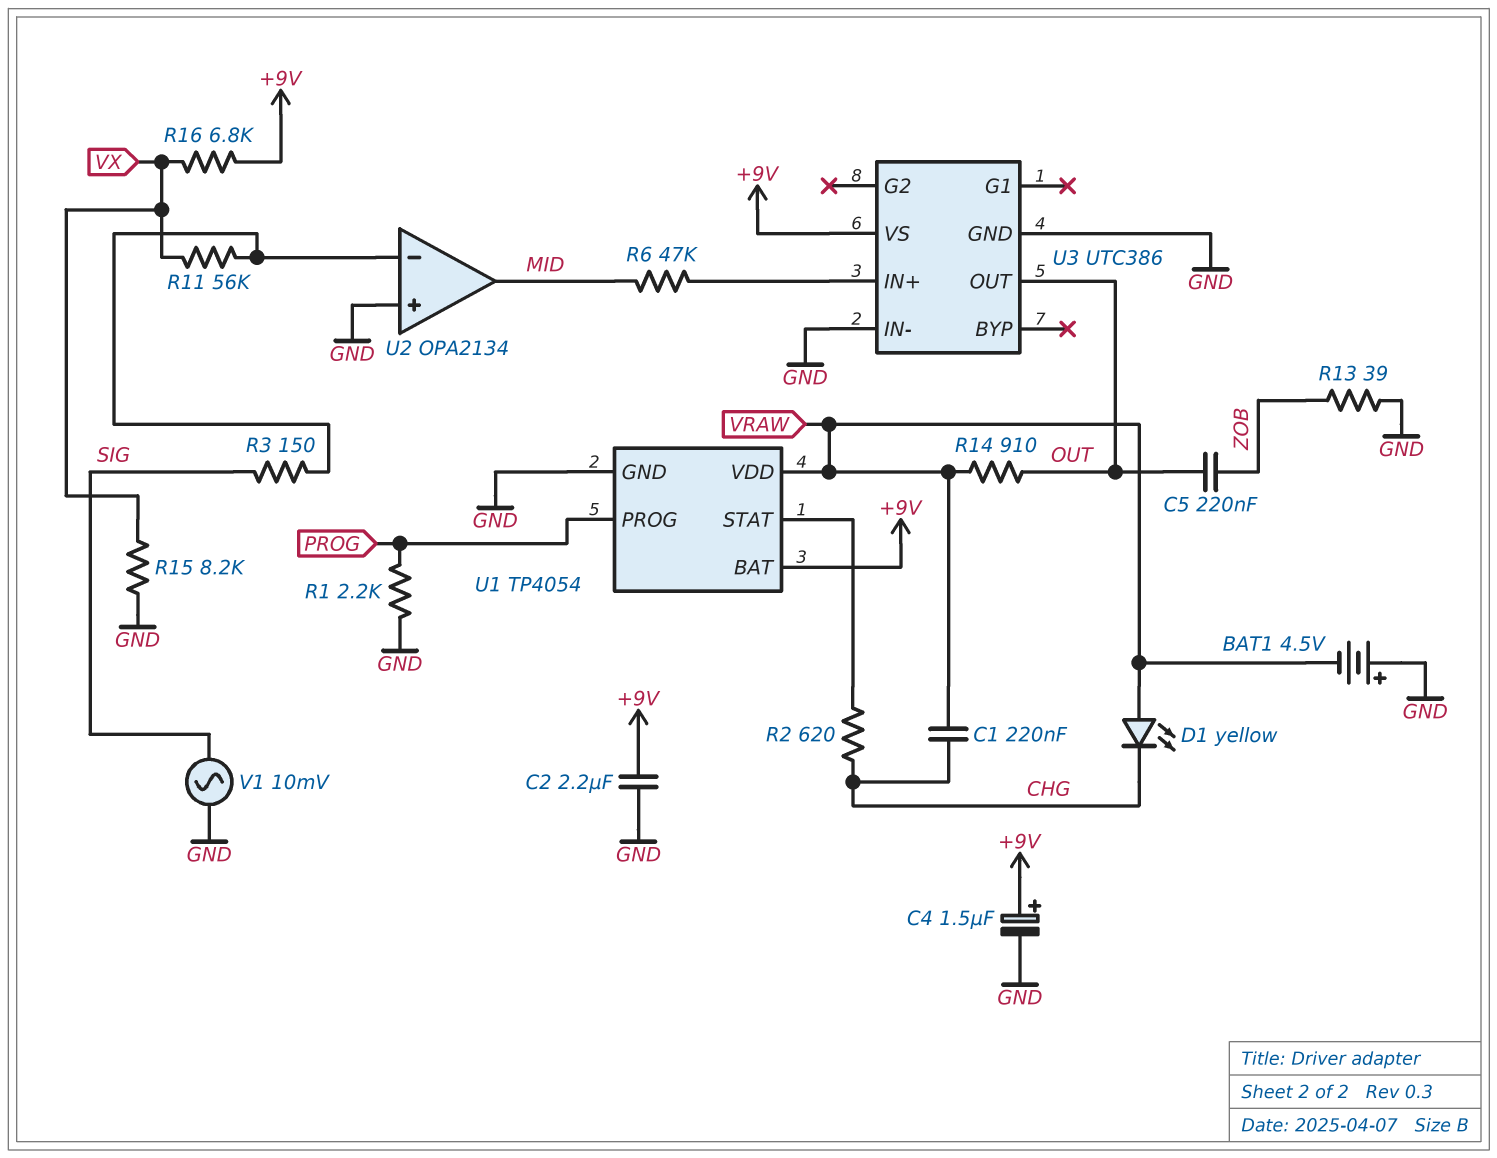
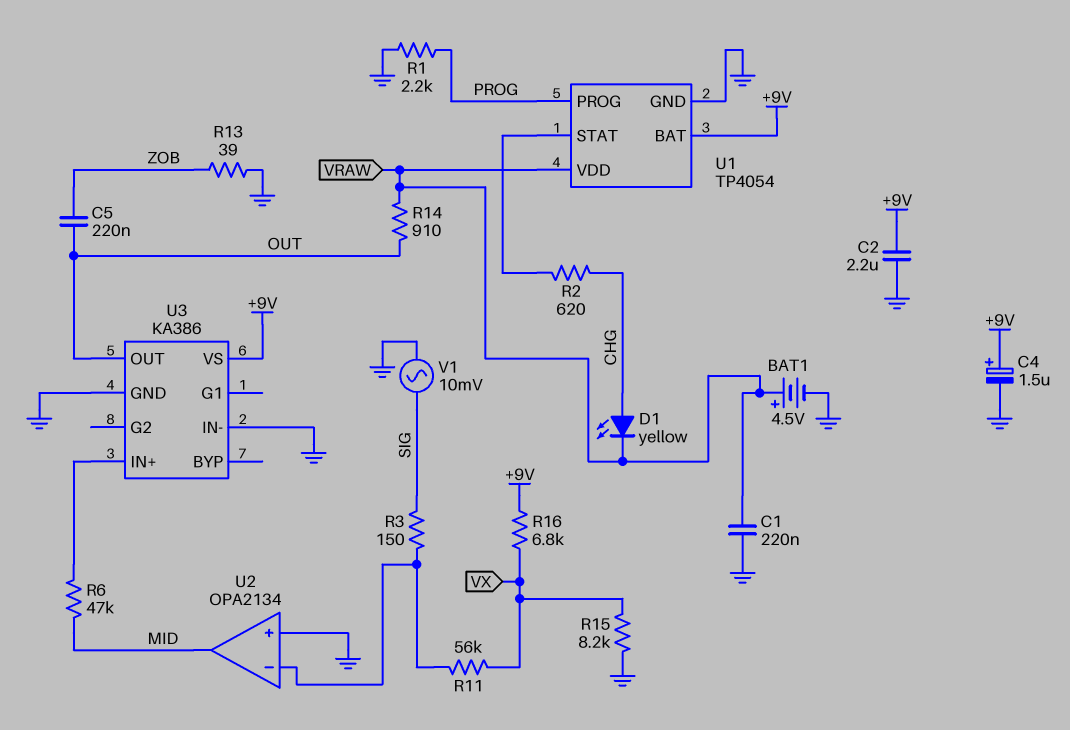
BAT1: 4.5V (plus GND, minus VRAW) -> 4.5V (plus VRAW, minus GND)
C1: 220nF (CHG, VRAW) -> 220nF (GND, VRAW)
D1: LED yellow (A VRAW, K CHG) -> LED yellow (A CHG, K VRAW)
U3: UTC386 -> KA386

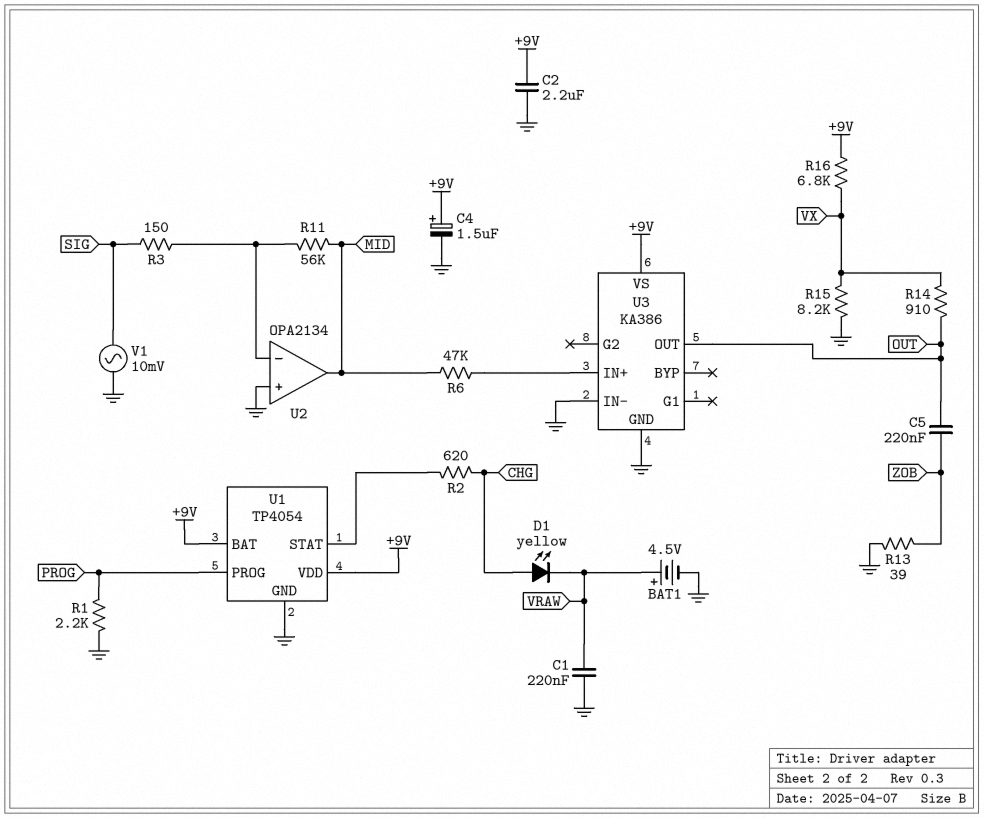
R11: 56k (U2/in-, VX) -> 56k (MID, U2/in-)
R14: 910 (OUT, VRAW) -> 910 (OUT, VX)
U1 pin VDD: VRAW -> +9V

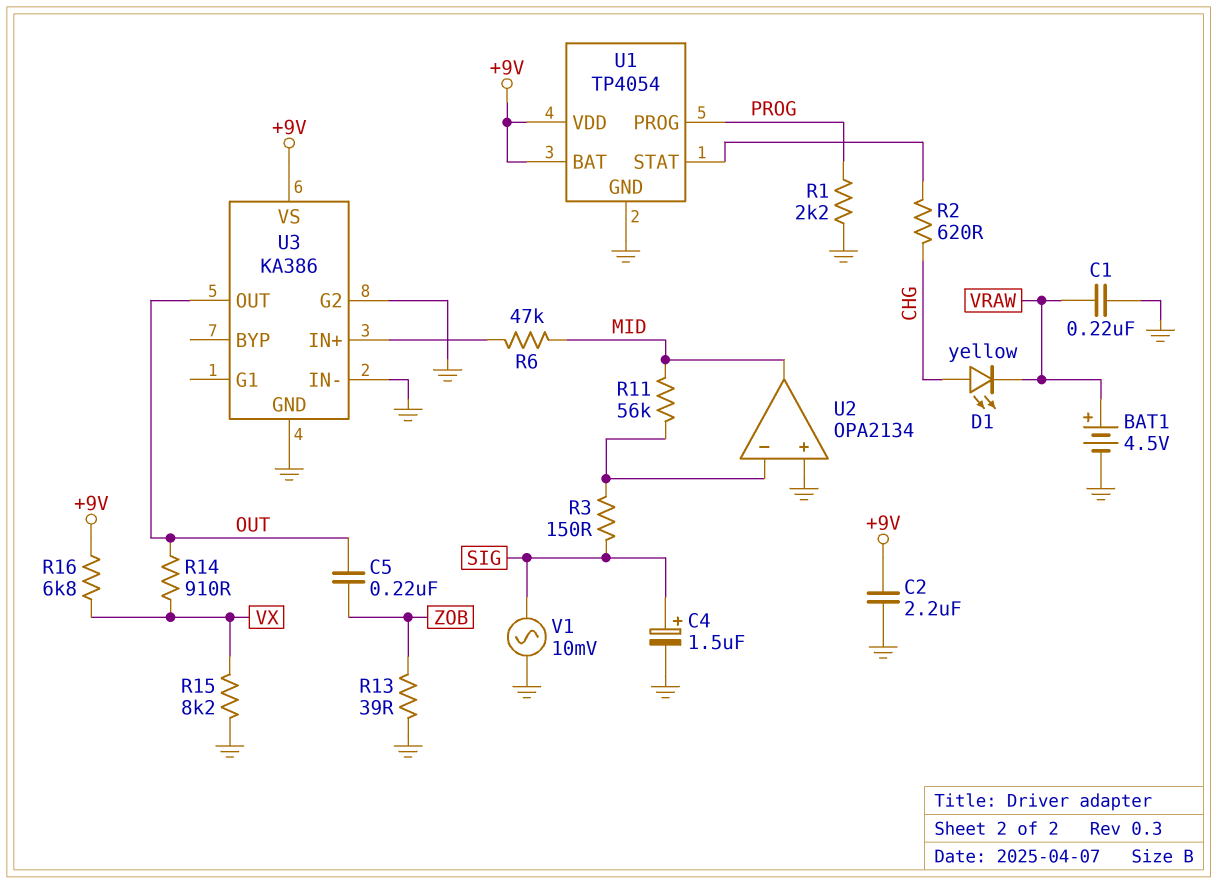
C4: 1.5uF (plus +9V, minus GND) -> 1.5uF (plus SIG, minus GND)
U3 pin G2: none -> GND

